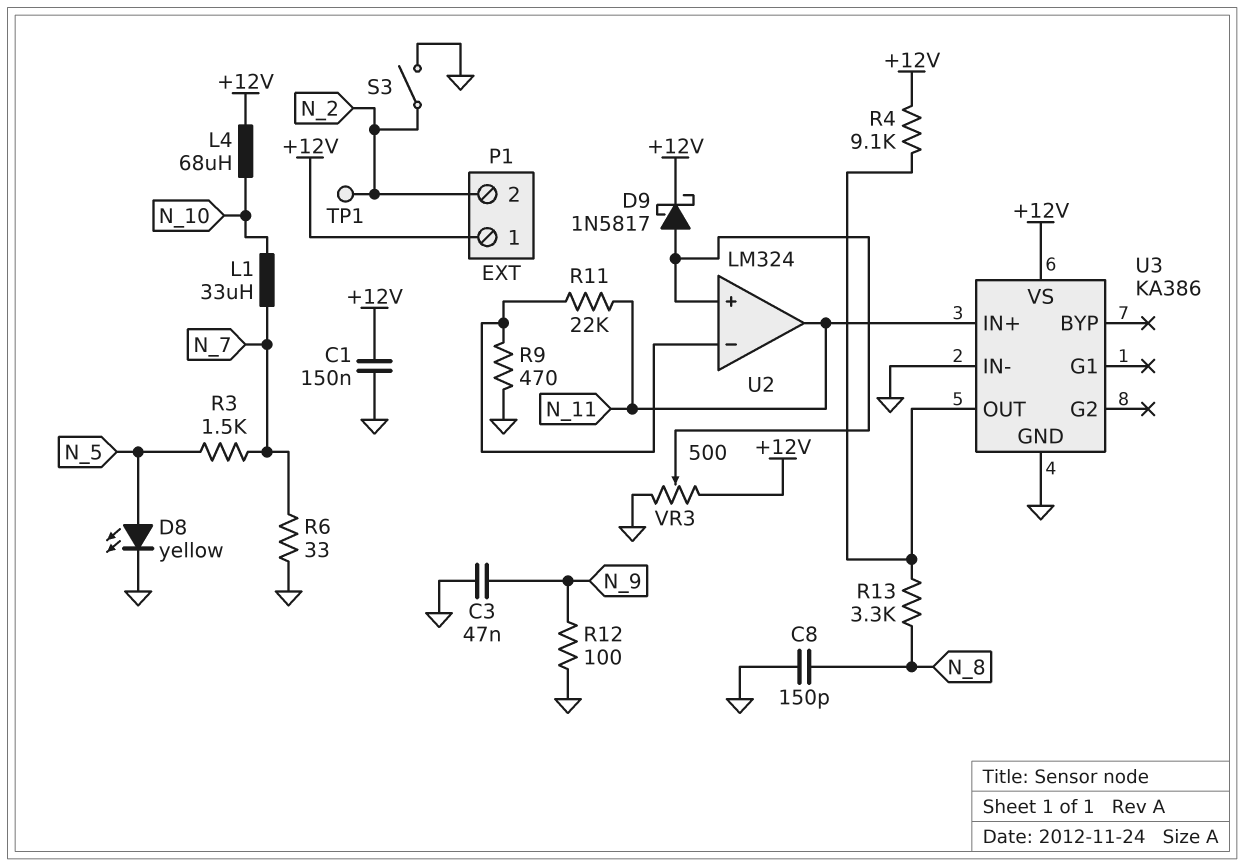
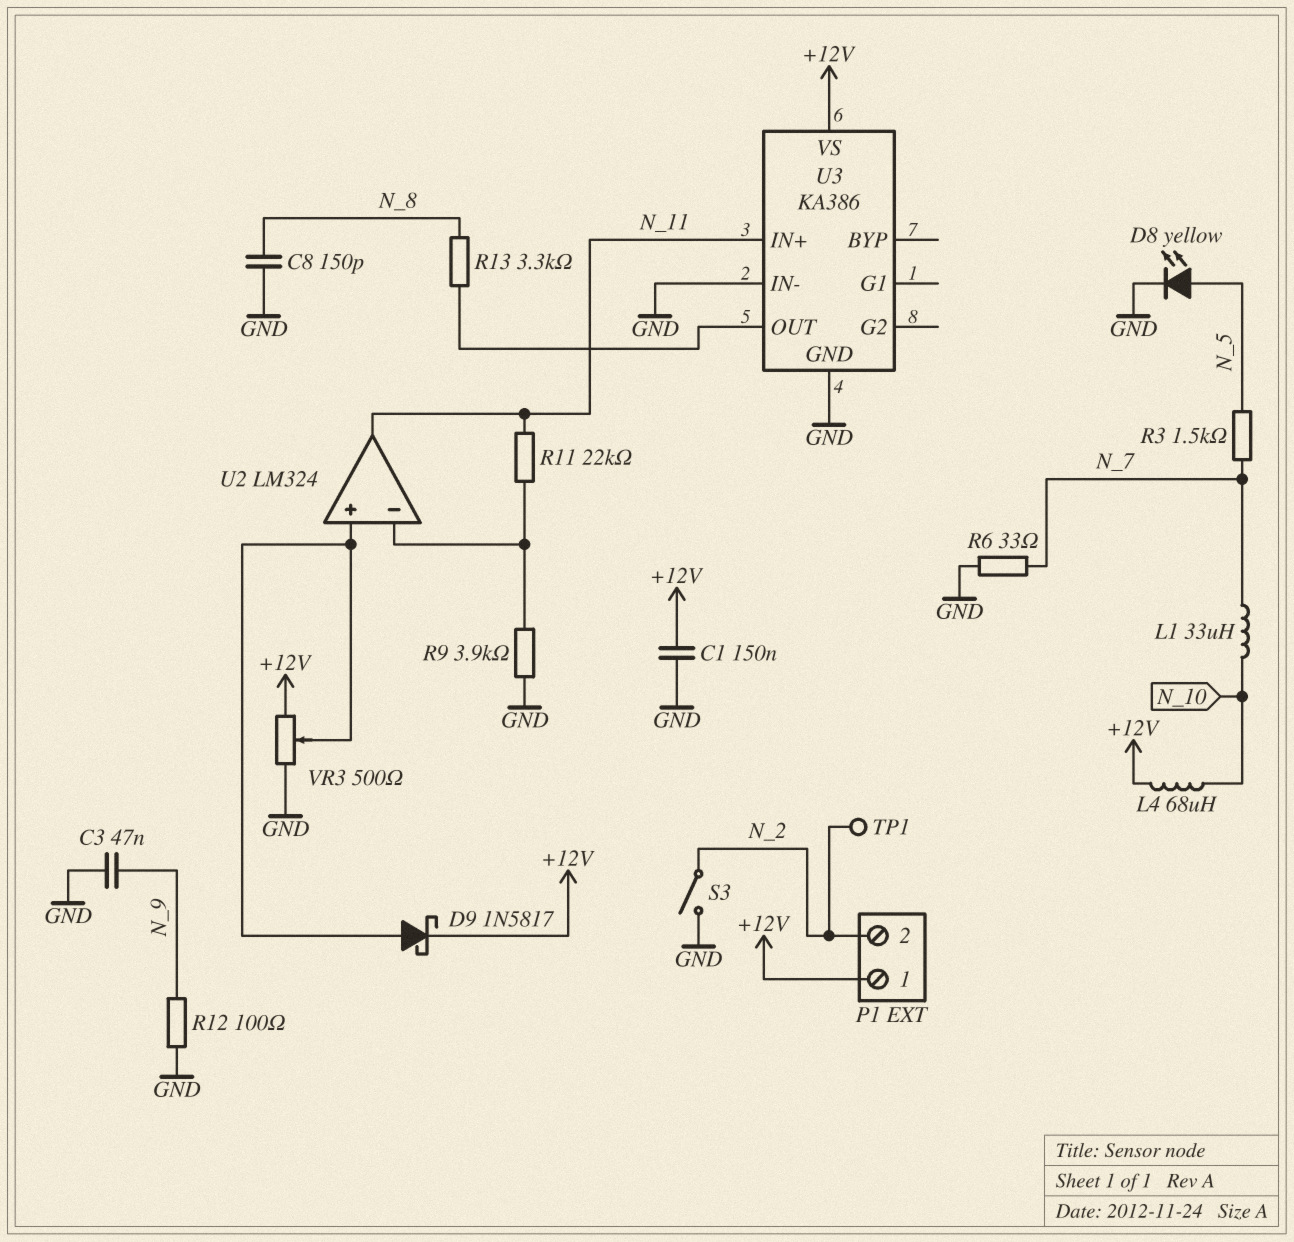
R4: 9.1k (+12V, U3/OUT) -> none
R9: 470 (GND, U2/in-) -> 3.9k (GND, U2/in-)

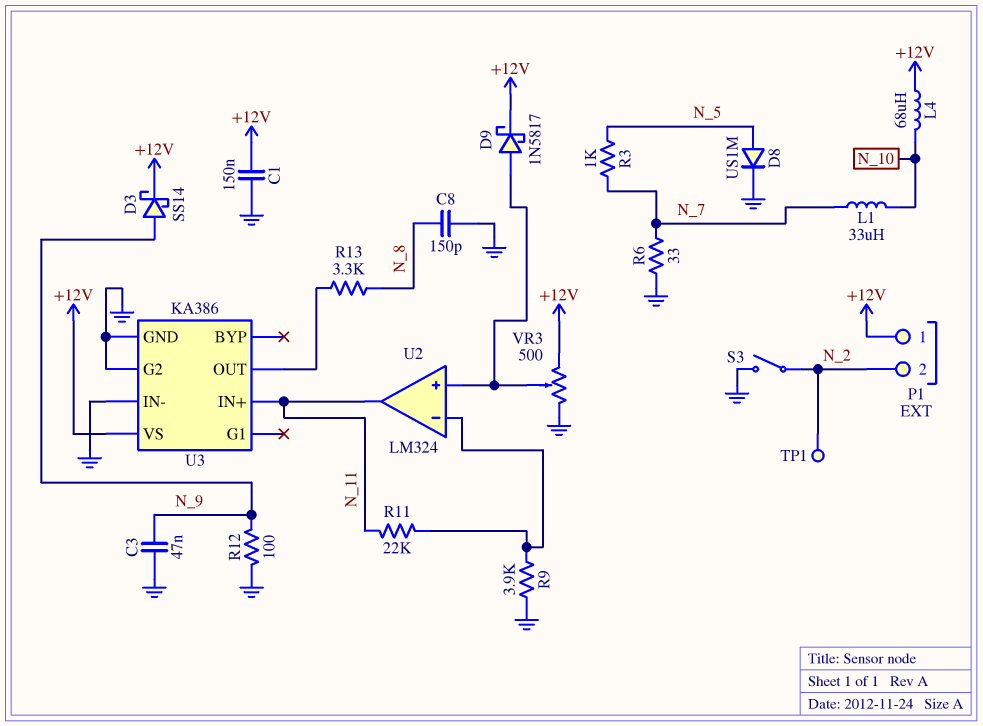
D3: none -> schottky SS14 (A N_9, K +12V)
D8: LED yellow (A N_5, K GND) -> diode US1M (A N_5, K GND)
R3: 1.5k (N_5, N_7) -> 1k (N_5, N_7)
U3 pin G2: none -> GND

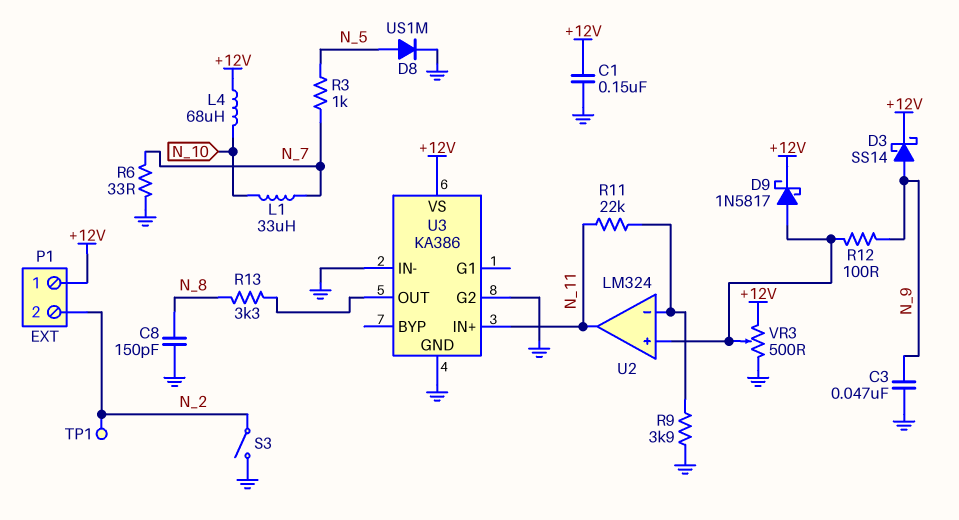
R12: 100 (GND, N_9) -> 100 (N_9, U2/in+)

